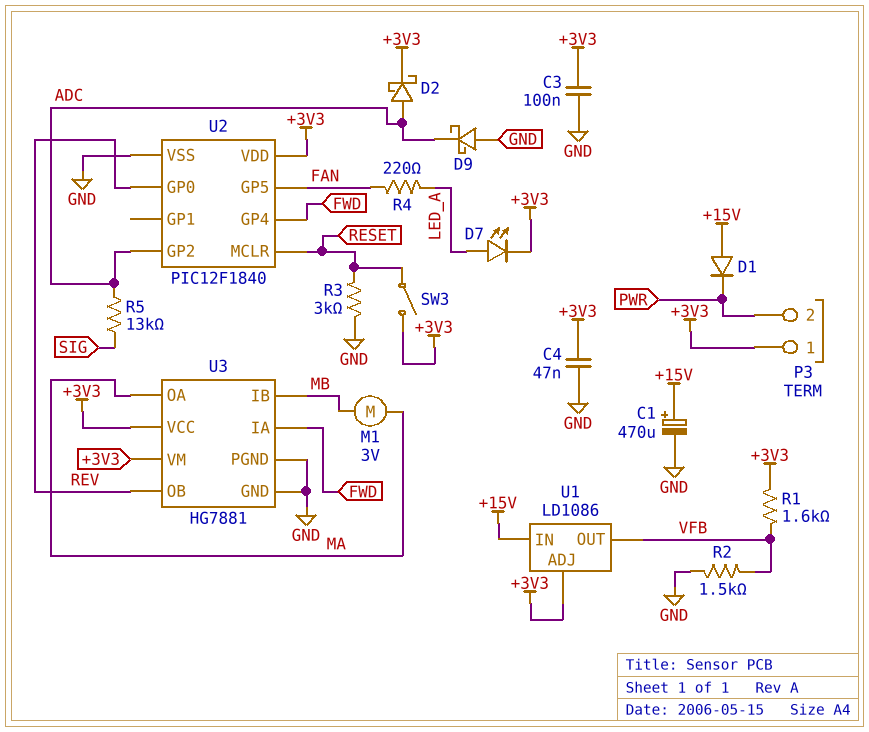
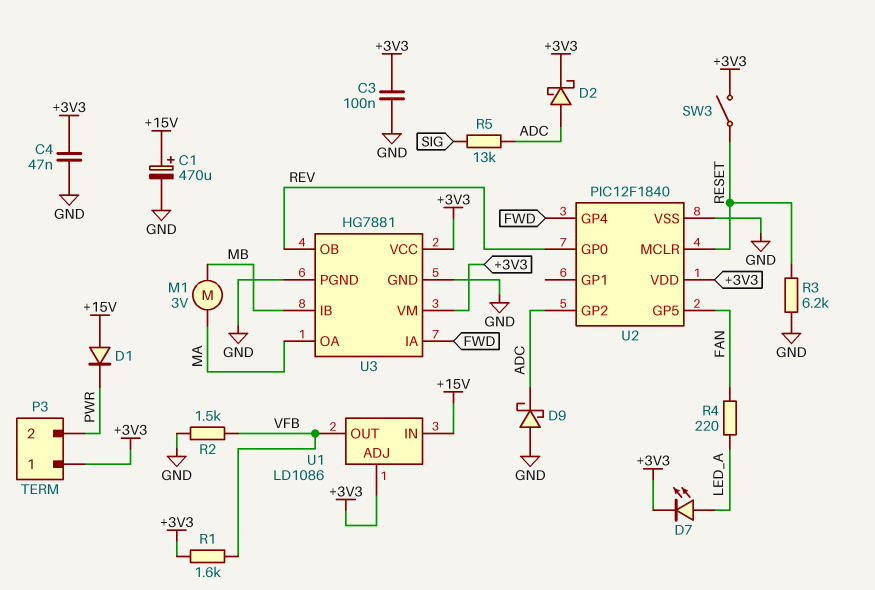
R3: 3k (GND, RESET) -> 6.2k (GND, RESET)

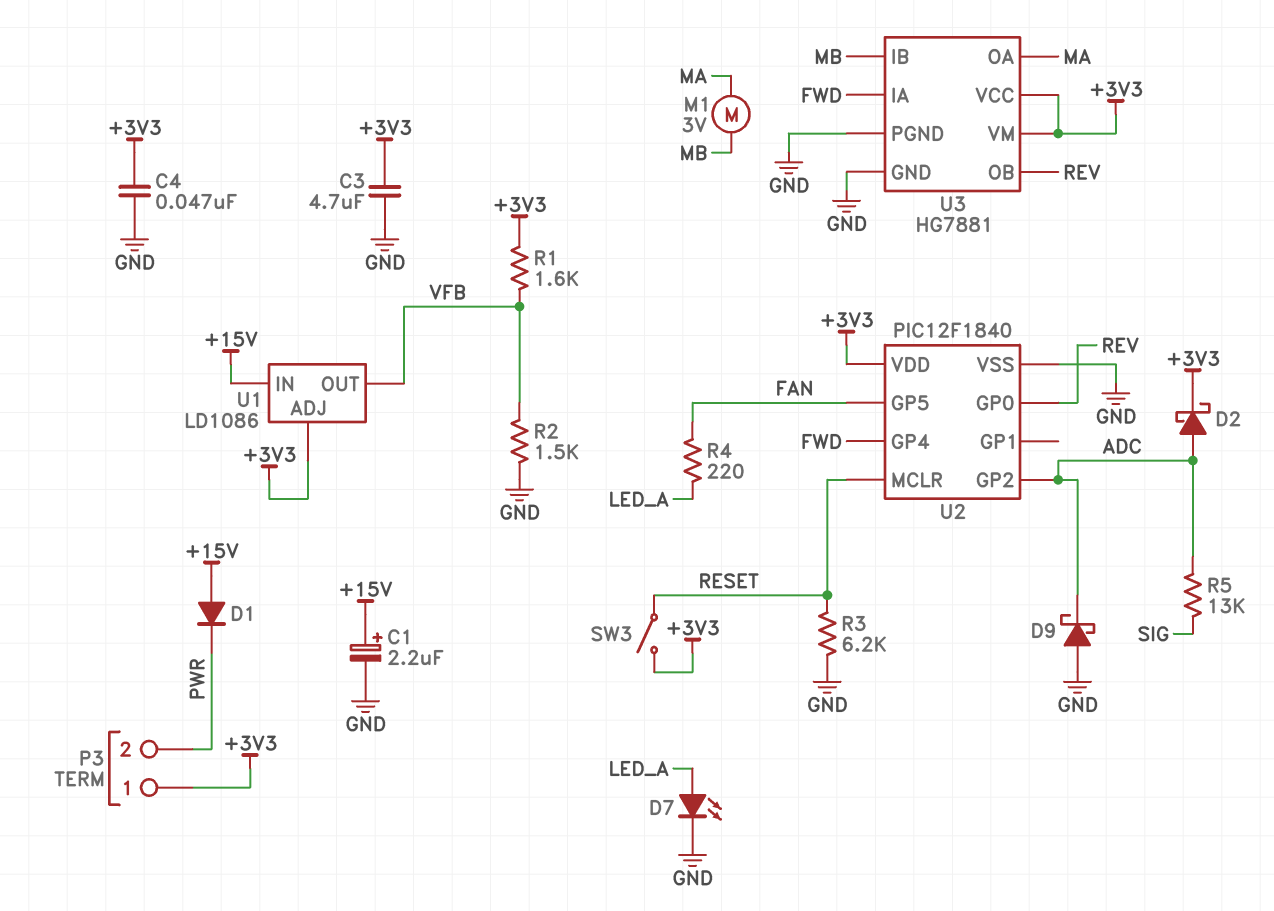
C1: 470uF (plus +15V, minus GND) -> 2.2uF (plus +15V, minus GND)
C3: 100nF (+3V3, GND) -> 4.7uF (+3V3, GND)
D7: LED (A LED_A, K +3V3) -> LED (A LED_A, K GND)

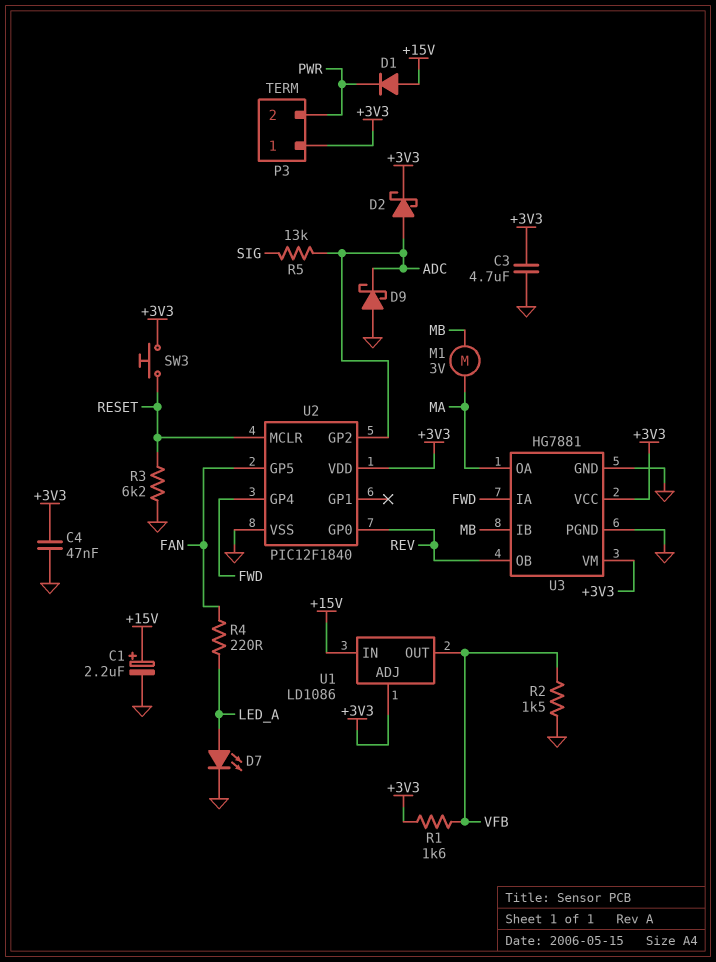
SW3: switch (+3V3, RESET) -> button (+3V3, RESET)

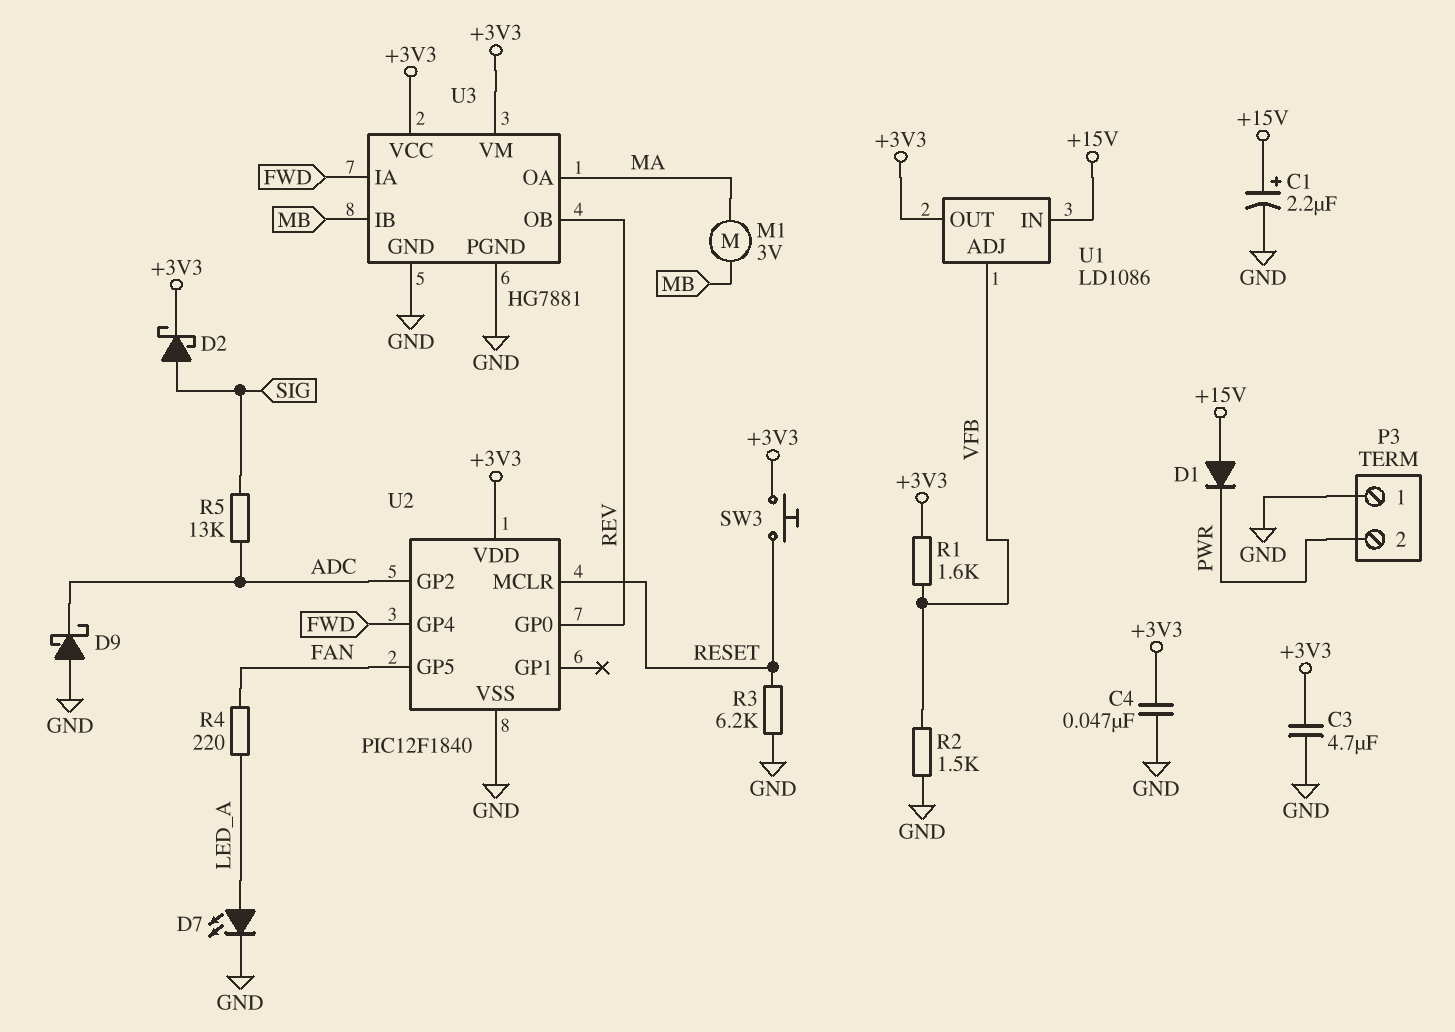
D2: schottky (A ADC, K +3V3) -> schottky (A SIG, K +3V3)
P3 pin 1: +3V3 -> GND
U1 pin ADJ: +3V3 -> VFB
U1 pin OUT: VFB -> +3V3

